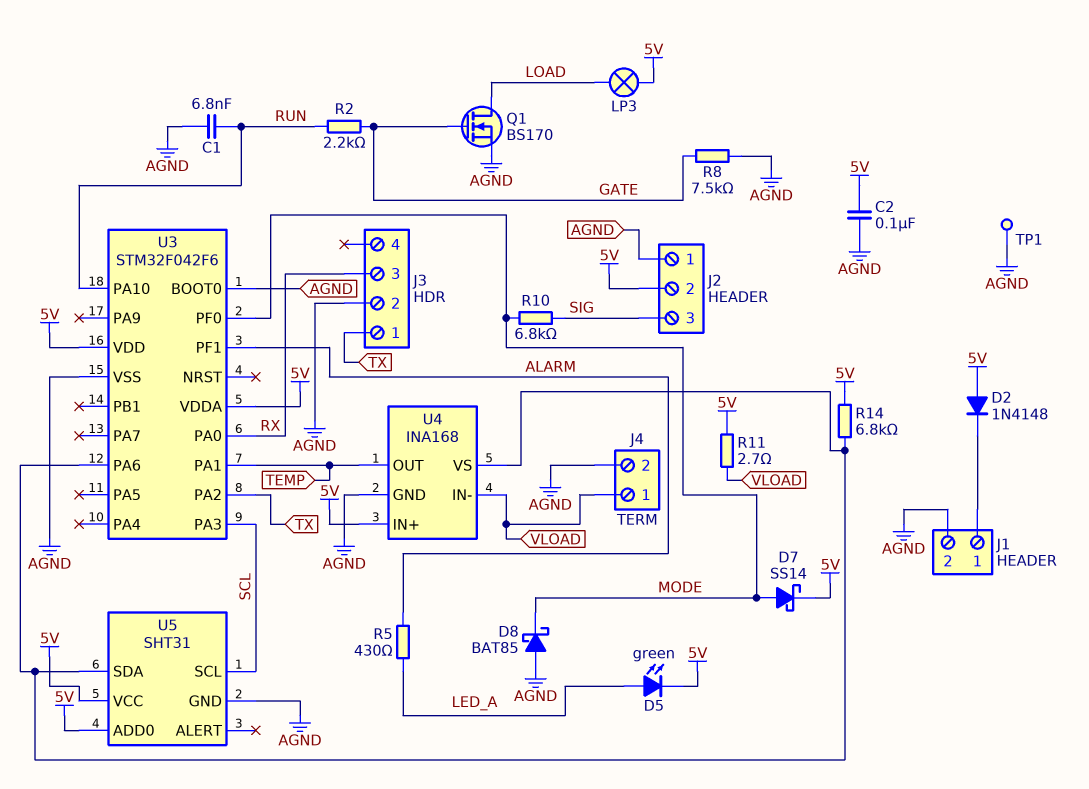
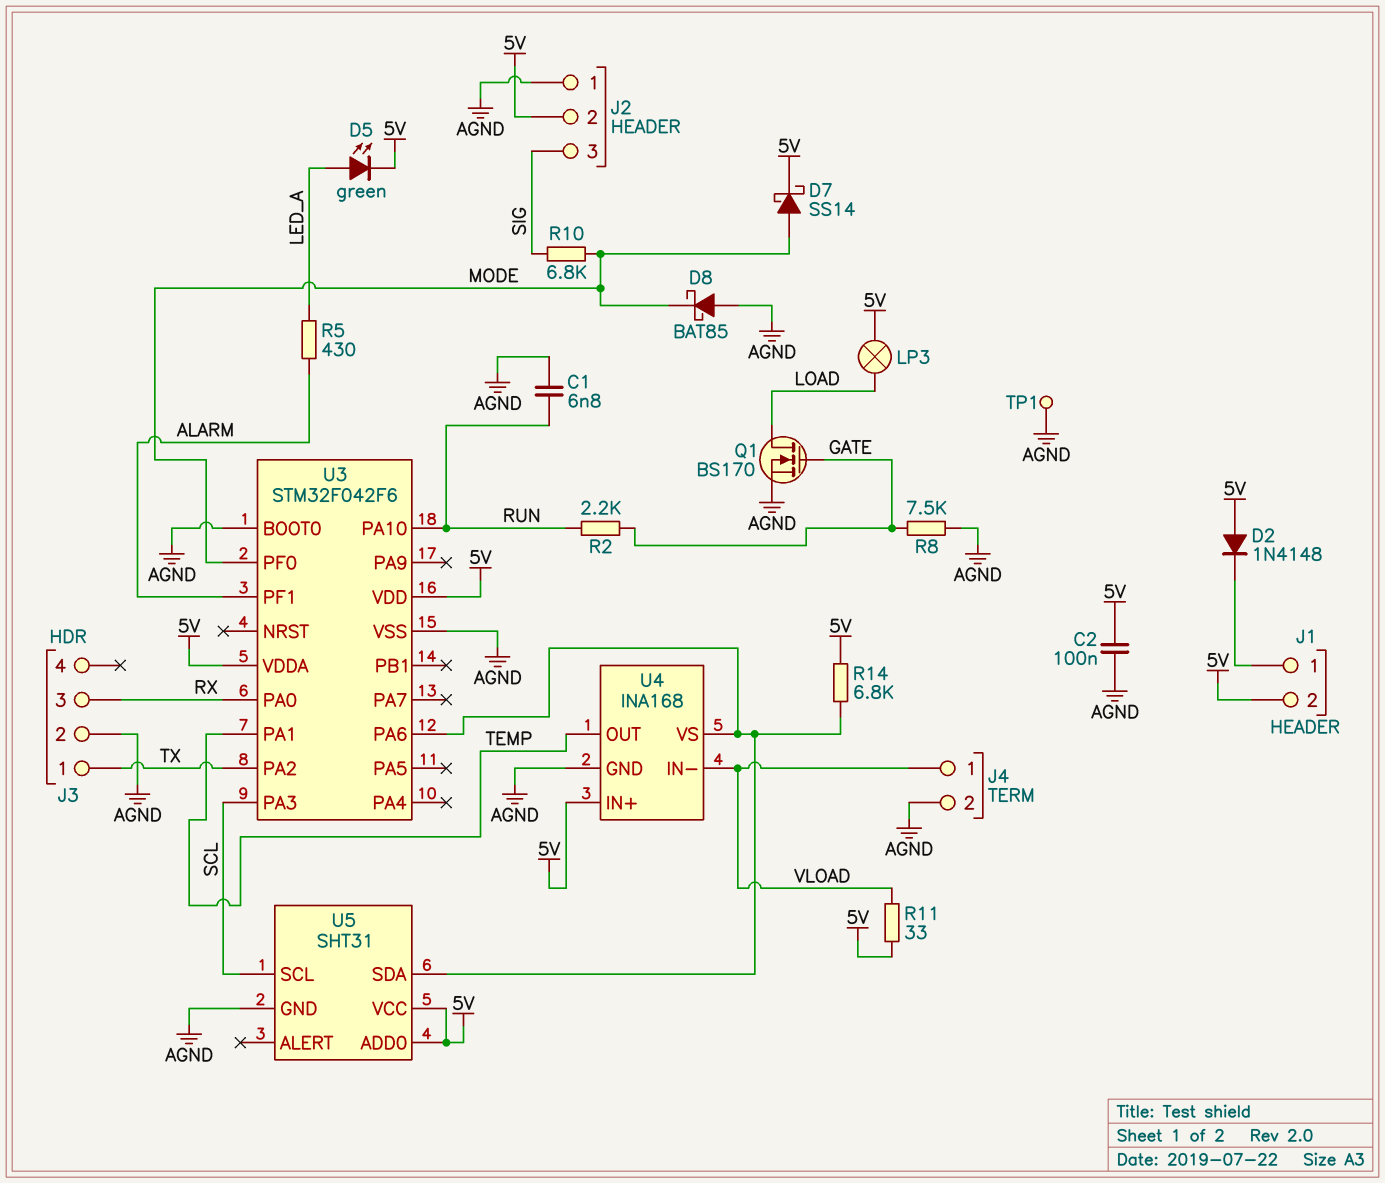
J1 pin 2: AGND -> 5V
R11: 2.7 (5V, VLOAD) -> 33 (5V, VLOAD)

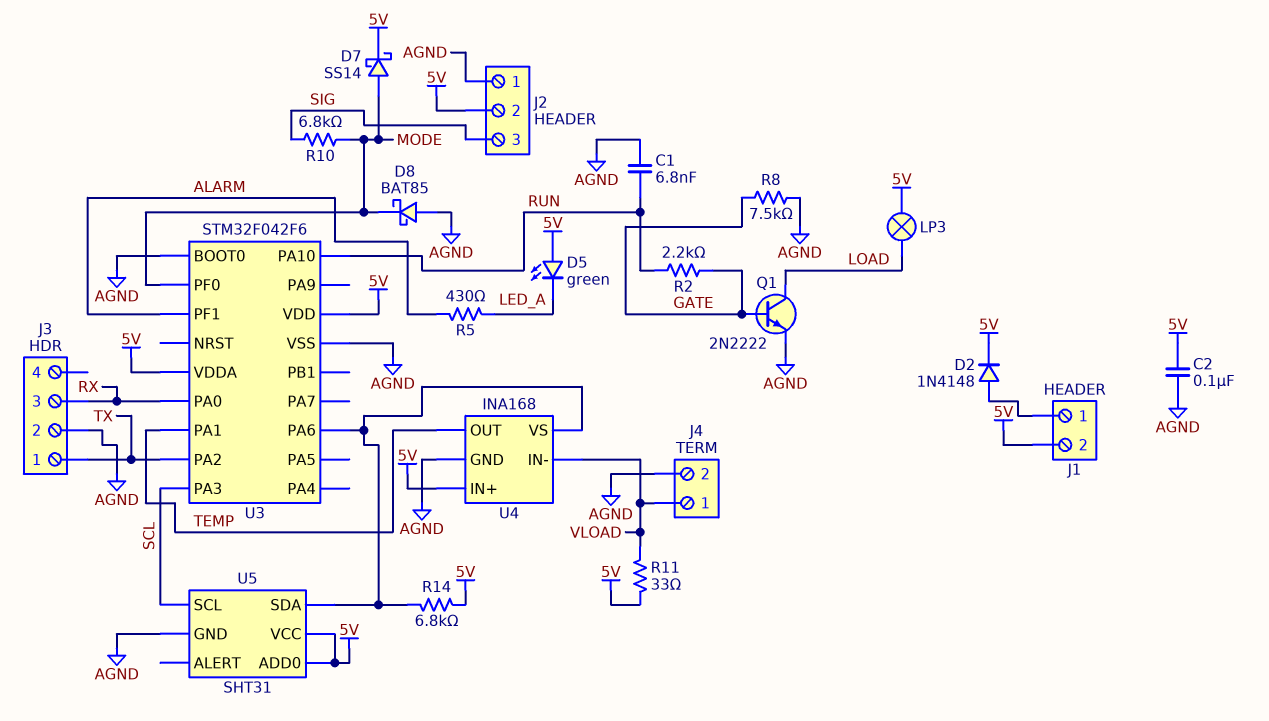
D2: diode 1N4148 (A 5V, K J1/1) -> diode 1N4148 (A J1/1, K 5V)
D5: LED green (A LED_A, K 5V) -> LED green (A 5V, K LED_A)
Q1: NMOS BS170 (G GATE, D LOAD, S AGND) -> NPN 2N2222 (B GATE, C LOAD, E AGND)
TP1: test point (AGND) -> none

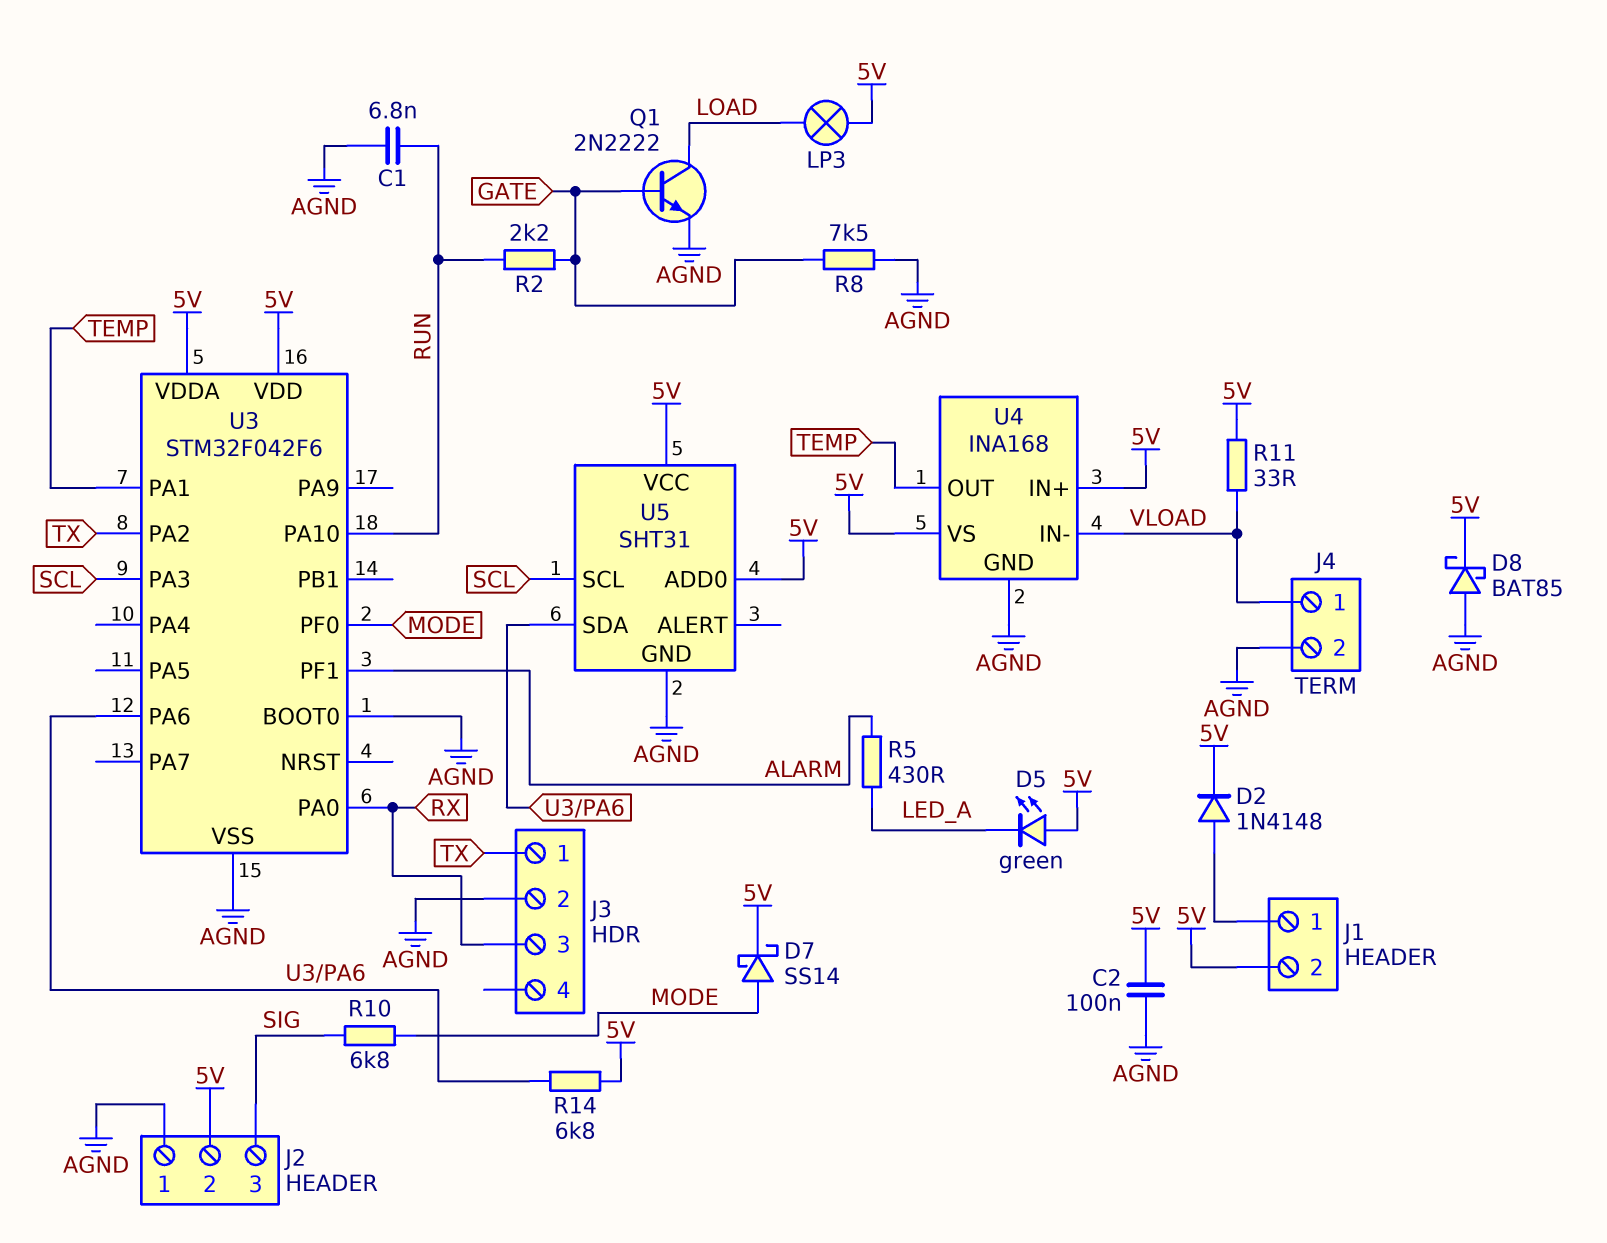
D8: schottky BAT85 (A AGND, K MODE) -> schottky BAT85 (A AGND, K 5V)
U4 pin VS: U3/PA6 -> 5V

